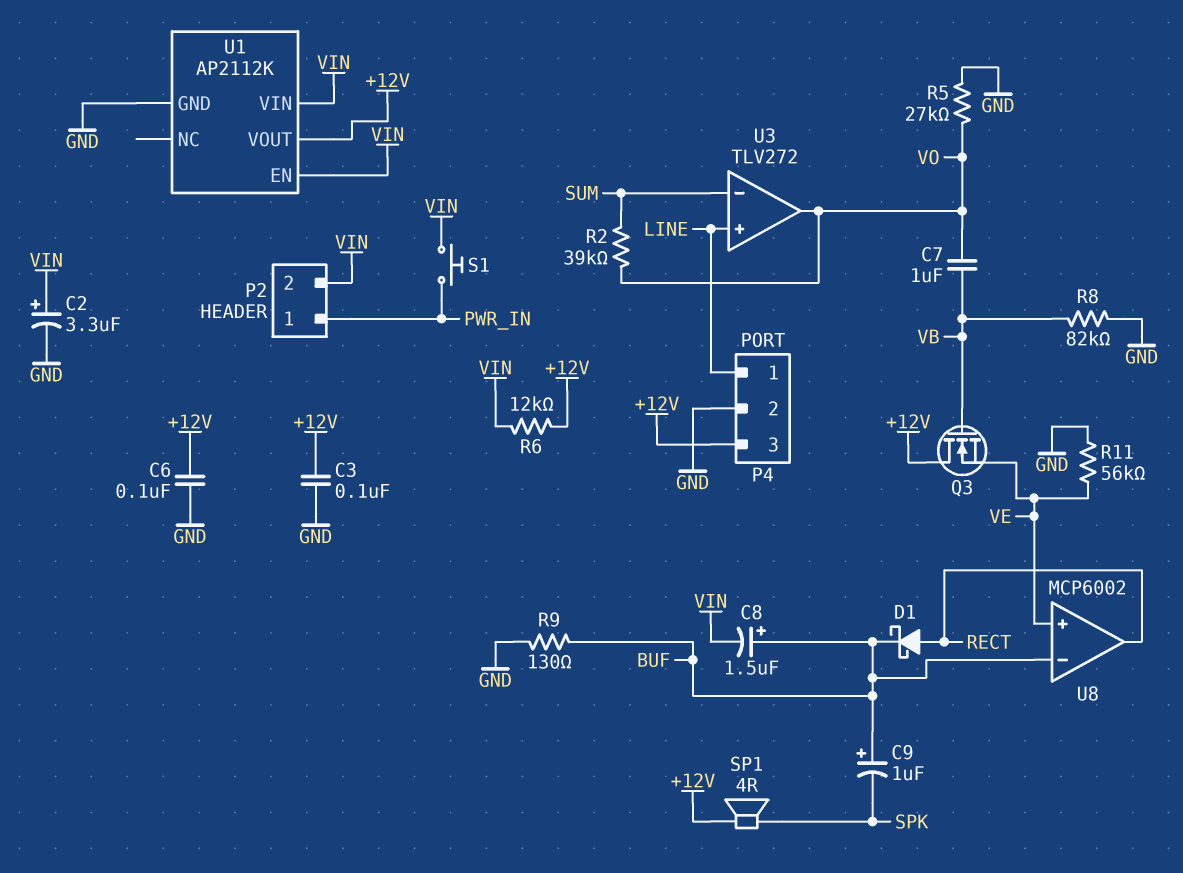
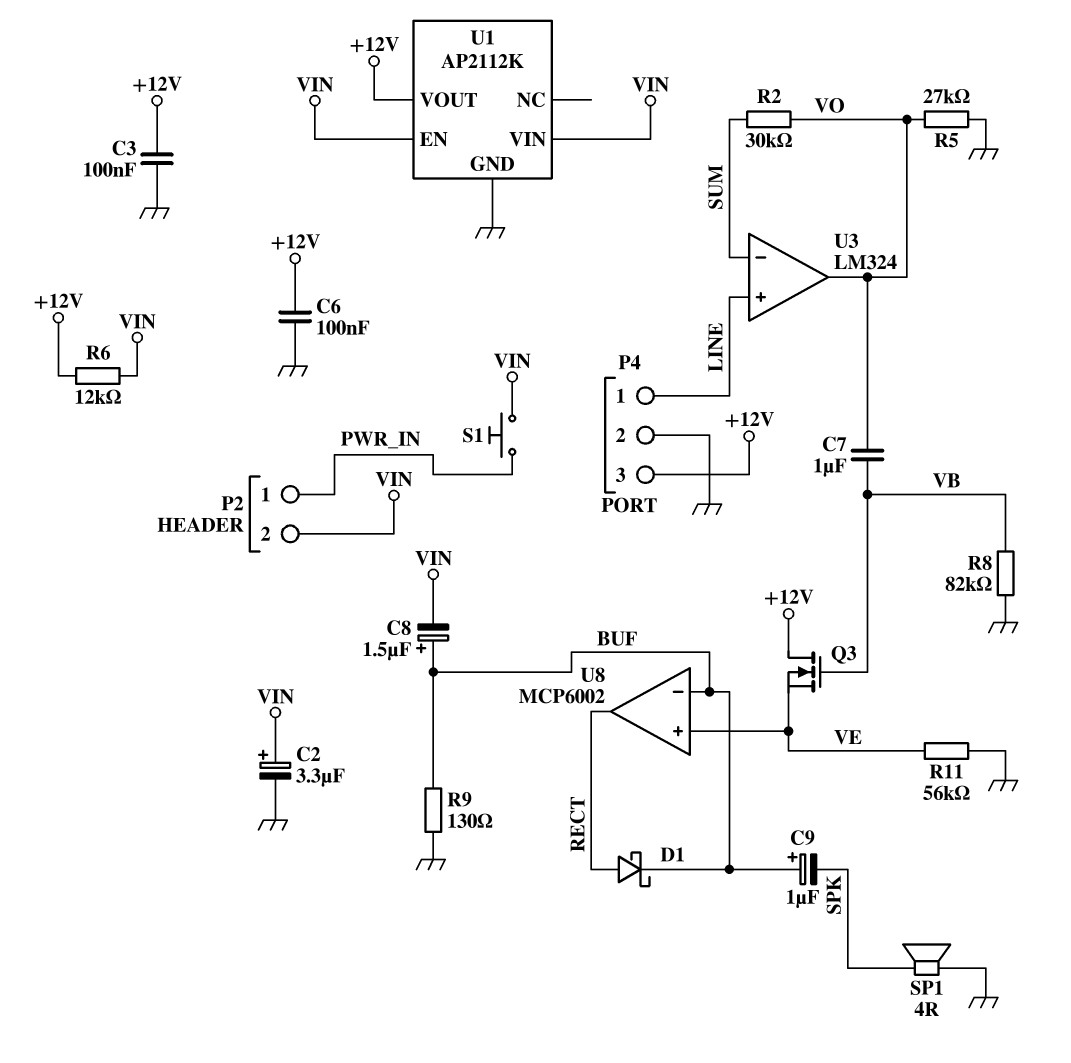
R2: 39k (SUM, VO) -> 30k (SUM, VO)
SP1: speaker 4R (+12V, SPK) -> speaker 4R (GND, SPK)
U3: TLV272 -> LM324

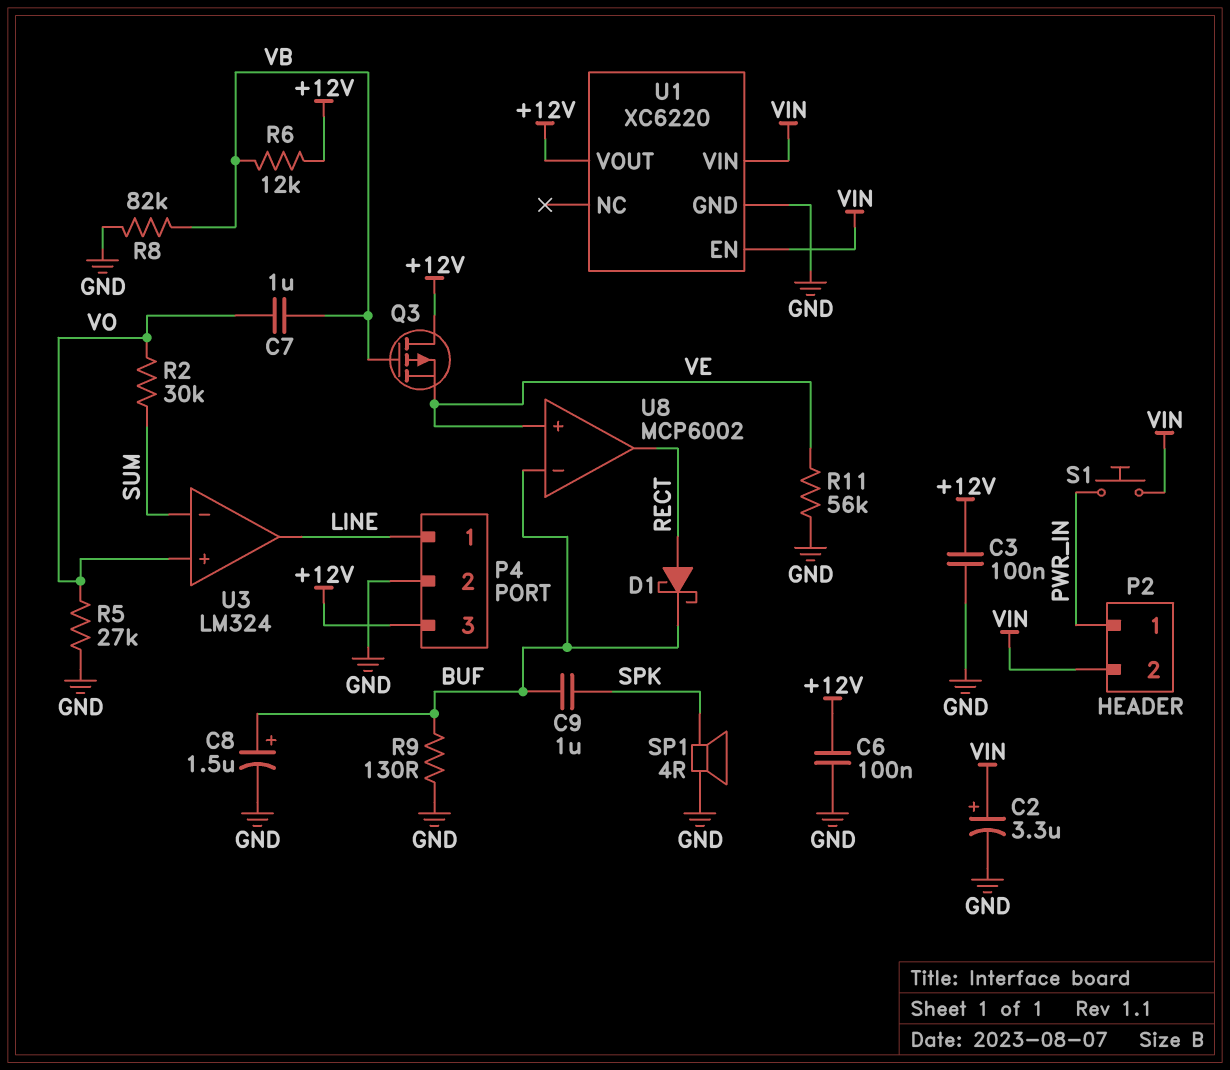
C8: 1.5uF (plus BUF, minus VIN) -> 1.5uF (plus BUF, minus GND)
C9: 1uF (plus BUF, minus SPK) -> 1uF (BUF, SPK)
Q3: NMOS (G VB, D +12V, S VE) -> PMOS (G VB, D +12V, S VE)
R6: 12k (+12V, VIN) -> 12k (+12V, VB)
U1: AP2112K -> XC6220
U3 pin in+: LINE -> VO
U3 pin out: VO -> LINE

